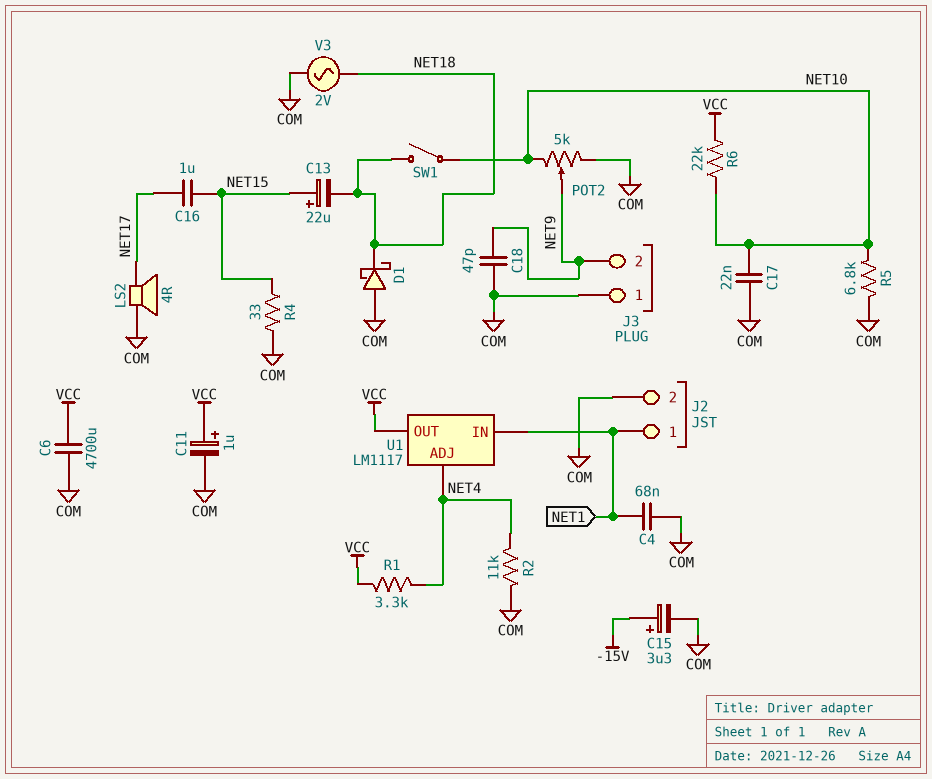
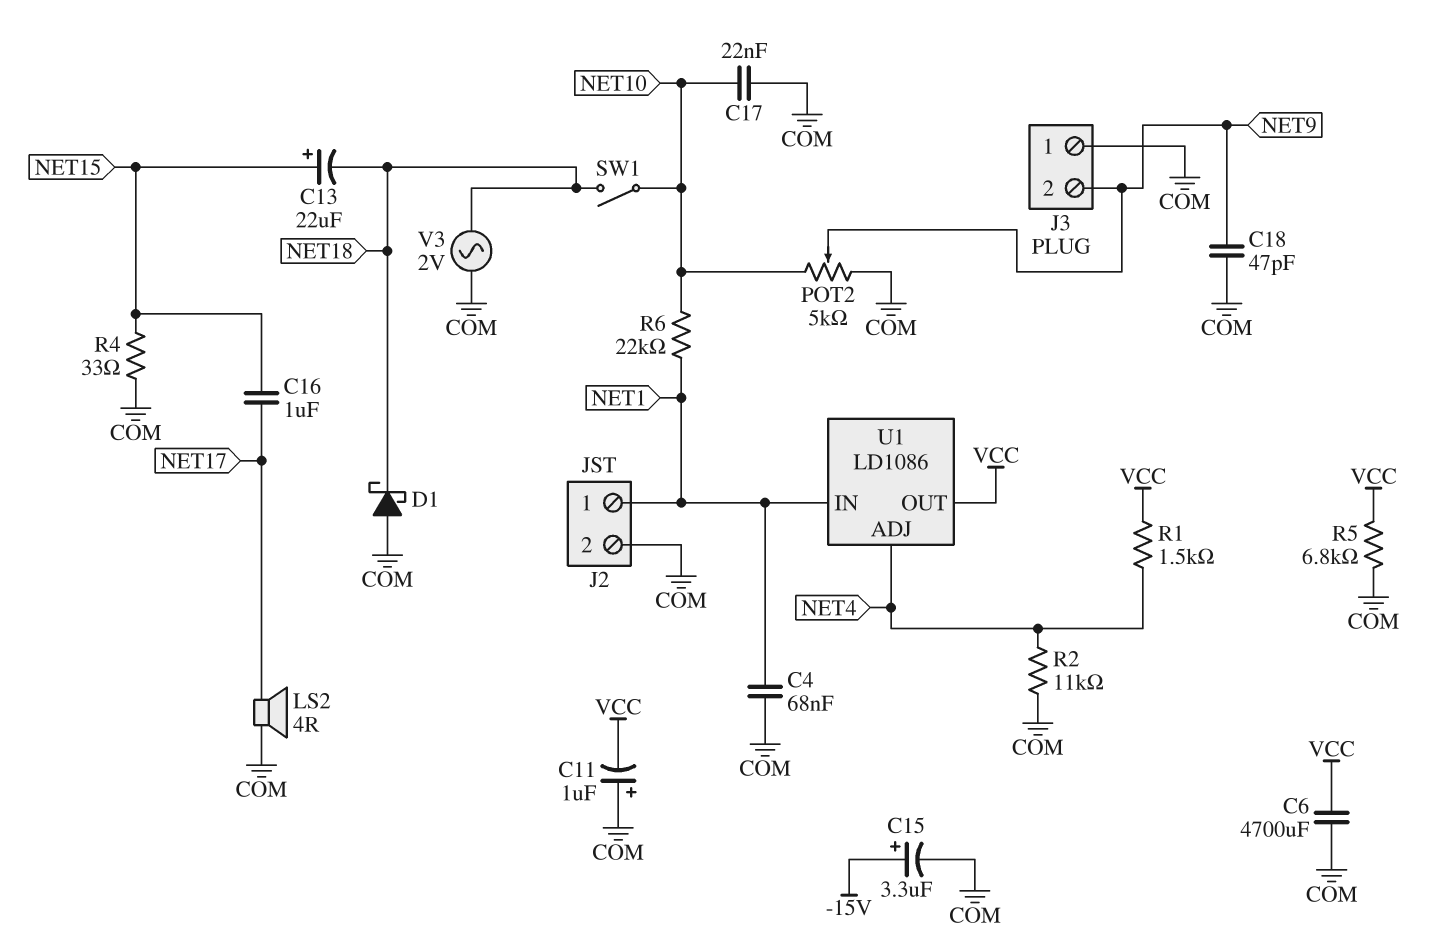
C11: 1uF (plus VCC, minus COM) -> 1uF (plus COM, minus VCC)
R1: 3.3k (NET4, VCC) -> 1.5k (NET4, VCC)
R5: 6.8k (COM, NET10) -> 6.8k (COM, VCC)
R6: 22k (NET10, VCC) -> 22k (NET1, NET10)
U1: LM1117 -> LD1086

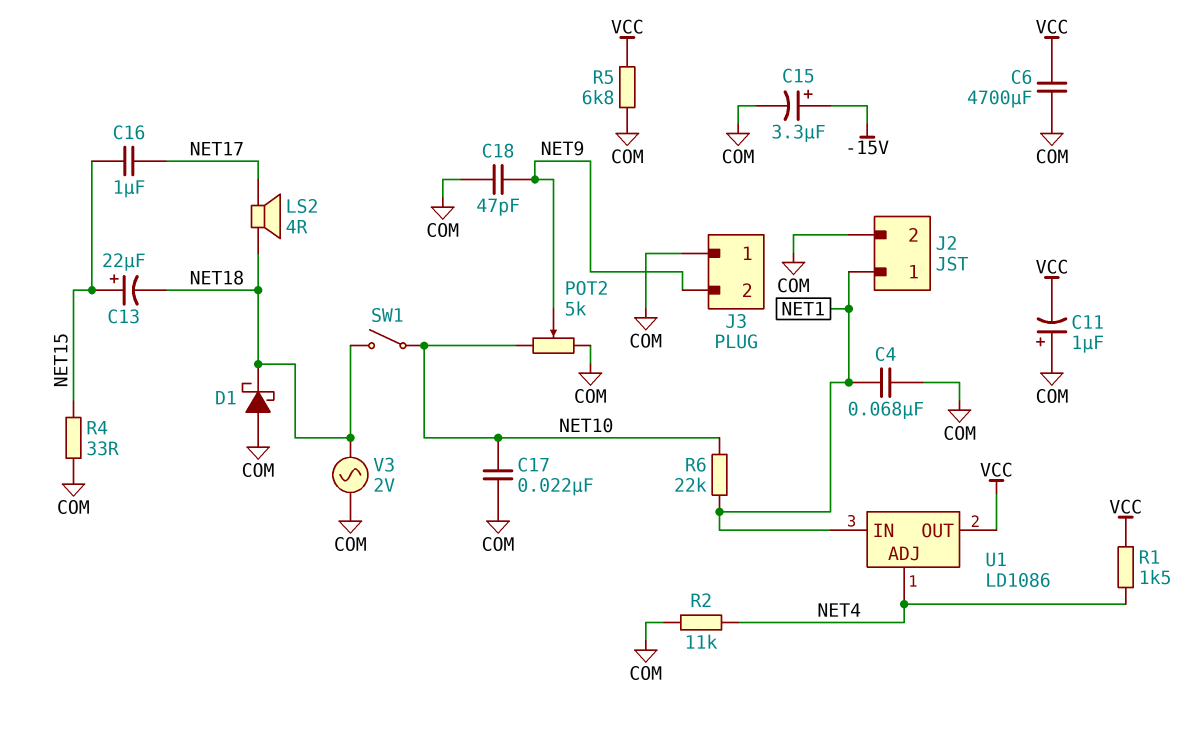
LS2: speaker 4R (COM, NET17) -> speaker 4R (NET17, NET18)

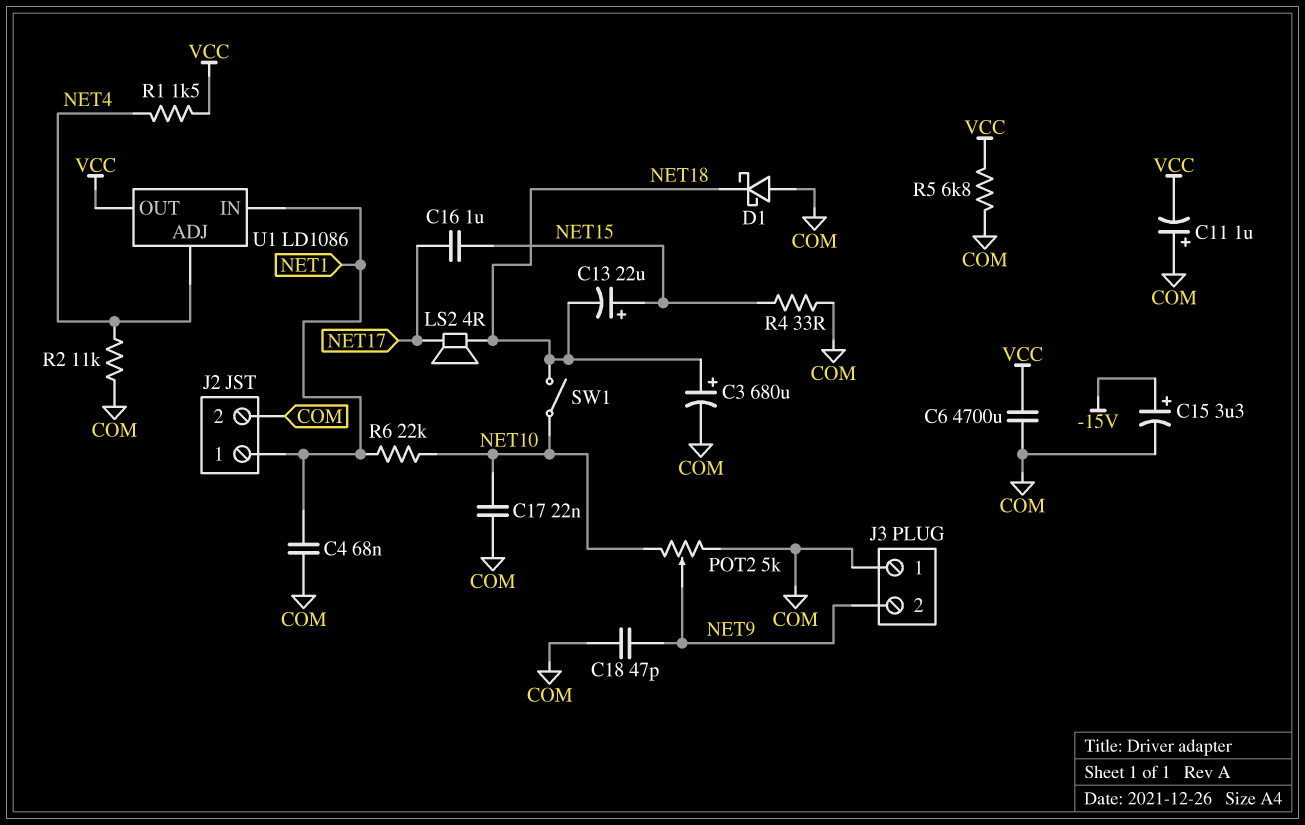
C3: none -> 680uF (plus NET18, minus COM)
V3: AC 2V (COM, NET18) -> none

